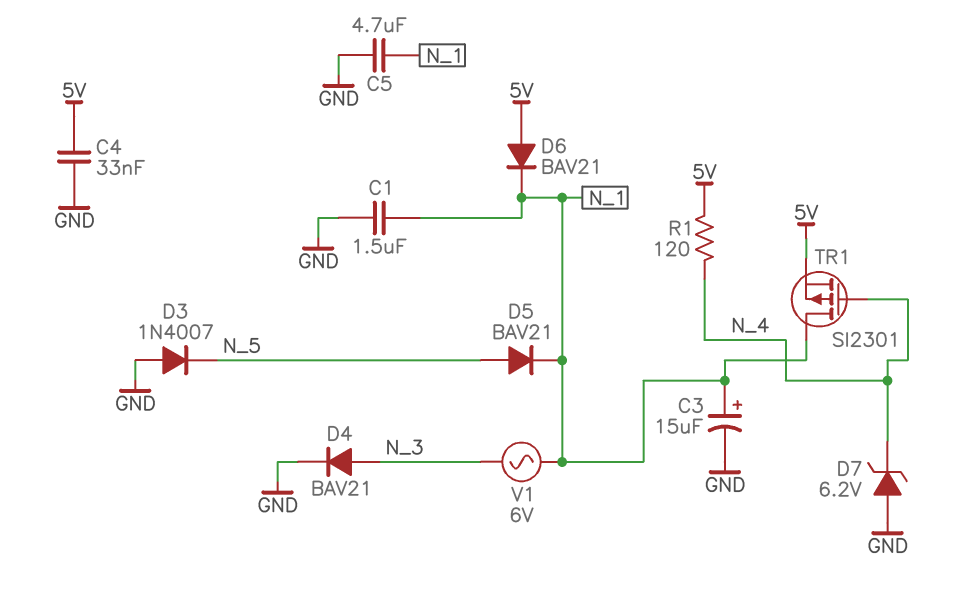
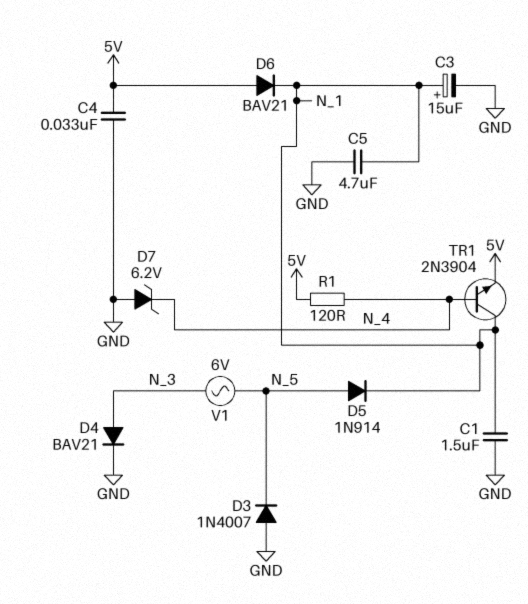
D5: diode BAV21 (A N_5, K N_1) -> diode 1N914 (A N_5, K N_1)
TR1: PMOS SI2301 (G N_4, D N_1, S 5V) -> NPN 2N3904 (B N_4, C N_1, E 5V)
V1: AC 6V (N_1, N_3) -> AC 6V (N_3, N_5)

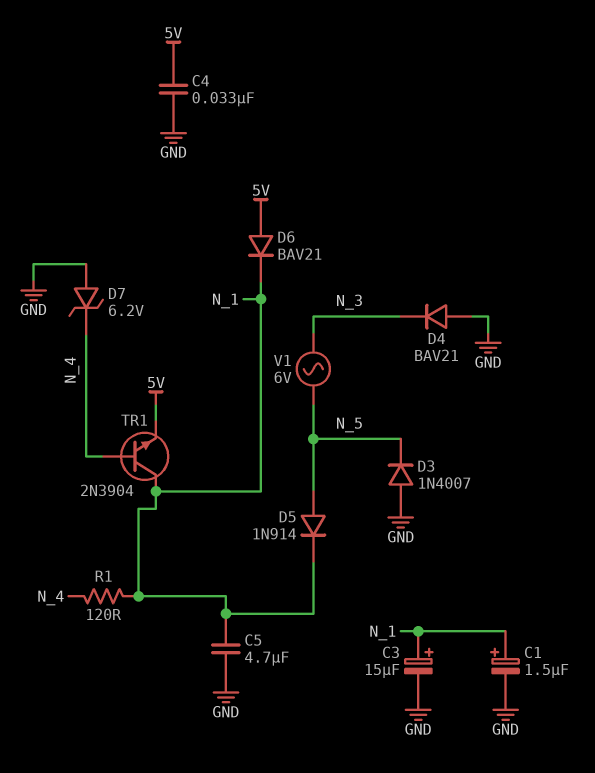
C1: 1.5uF (GND, N_1) -> 1.5uF (plus N_1, minus GND)
D4: diode BAV21 (A N_3, K GND) -> diode BAV21 (A GND, K N_3)
R1: 120 (5V, N_4) -> 120 (N_1, N_4)

